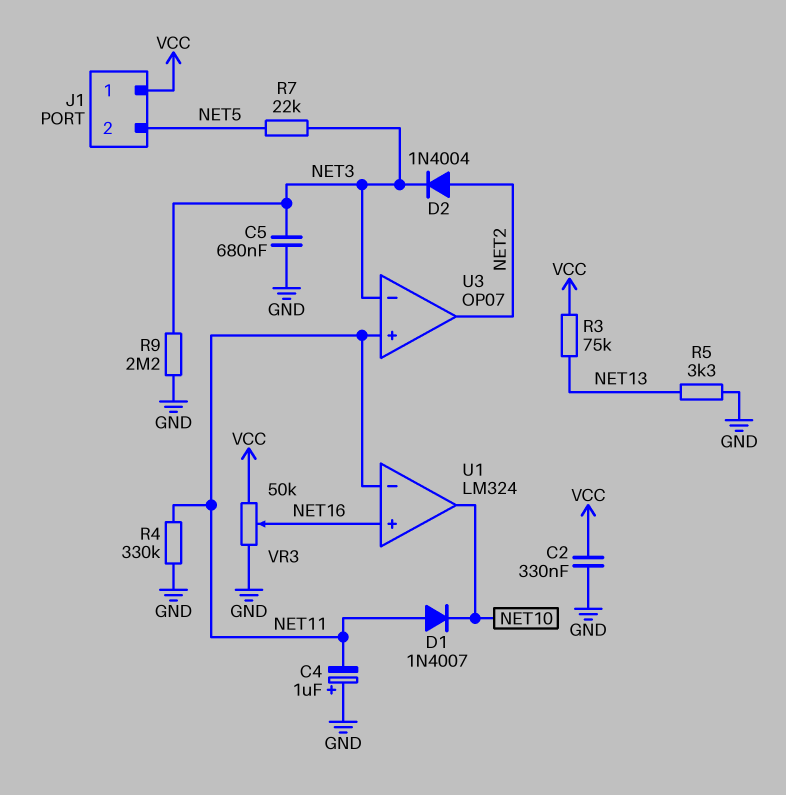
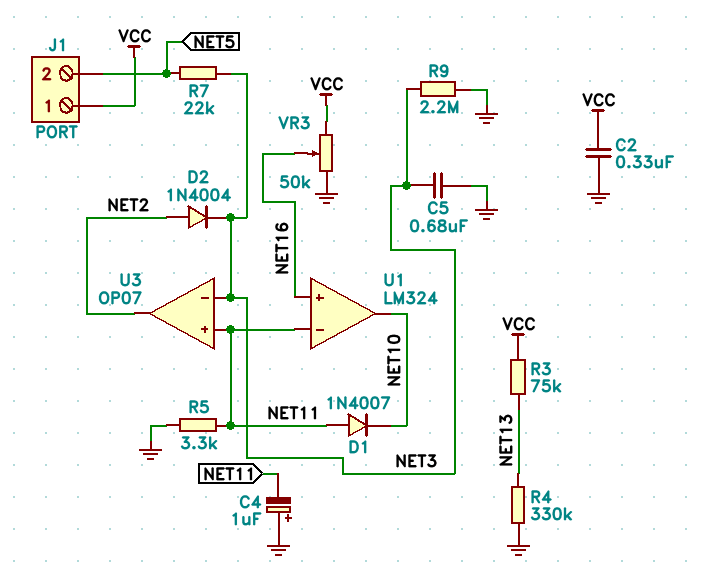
R4: 330k (GND, NET11) -> 330k (GND, NET13)
R5: 3.3k (GND, NET13) -> 3.3k (GND, NET11)

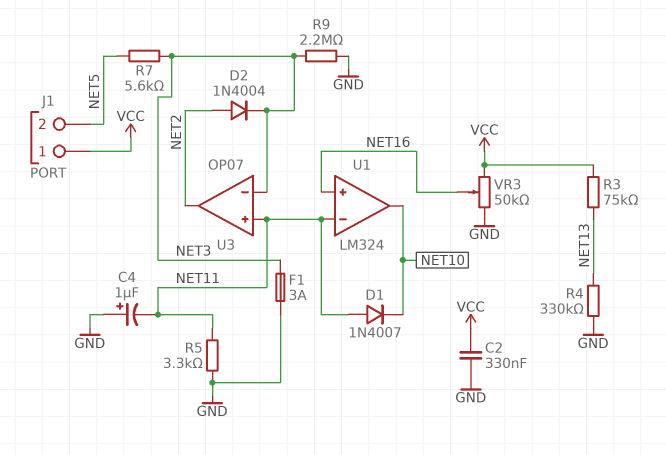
C5: 680nF (GND, NET3) -> none
F1: none -> 3A (GND, NET3)
R7: 22k (NET3, NET5) -> 5.6k (NET3, NET5)

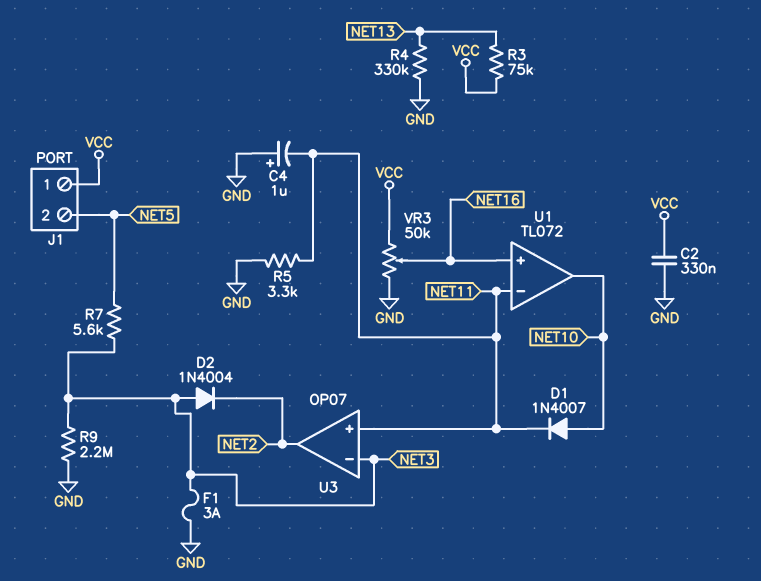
D1: diode 1N4007 (A NET11, K NET10) -> diode 1N4007 (A NET10, K NET11)
D2: diode 1N4004 (A NET2, K NET3) -> diode 1N4004 (A NET3, K NET2)
U1: LM324 -> TL072

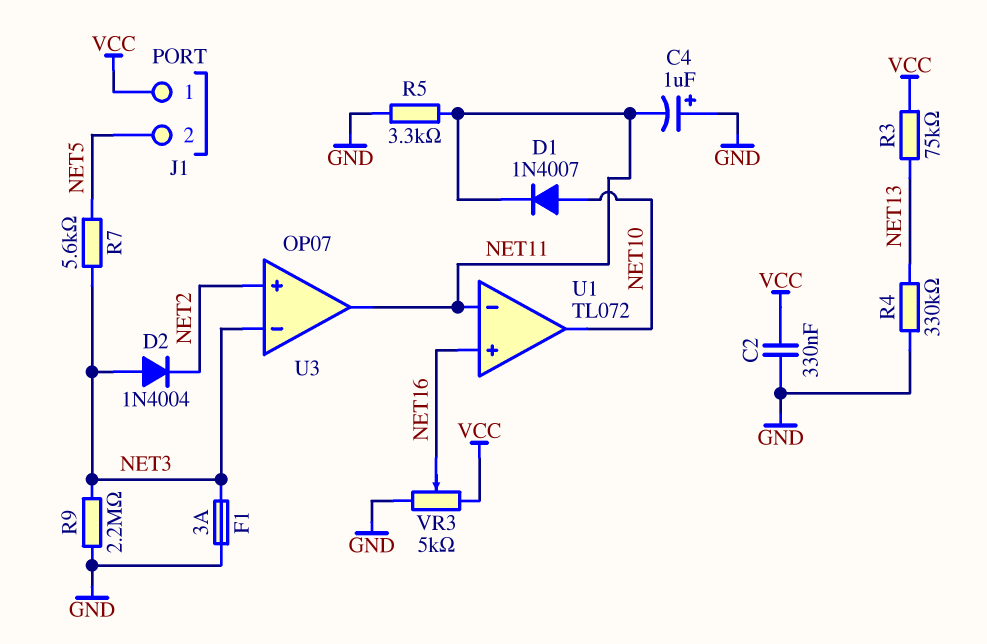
U3 pin in+: NET11 -> NET2
U3 pin out: NET2 -> NET11
VR3: 50k (GND, VCC, wiper NET16) -> 5k (GND, VCC, wiper NET16)

